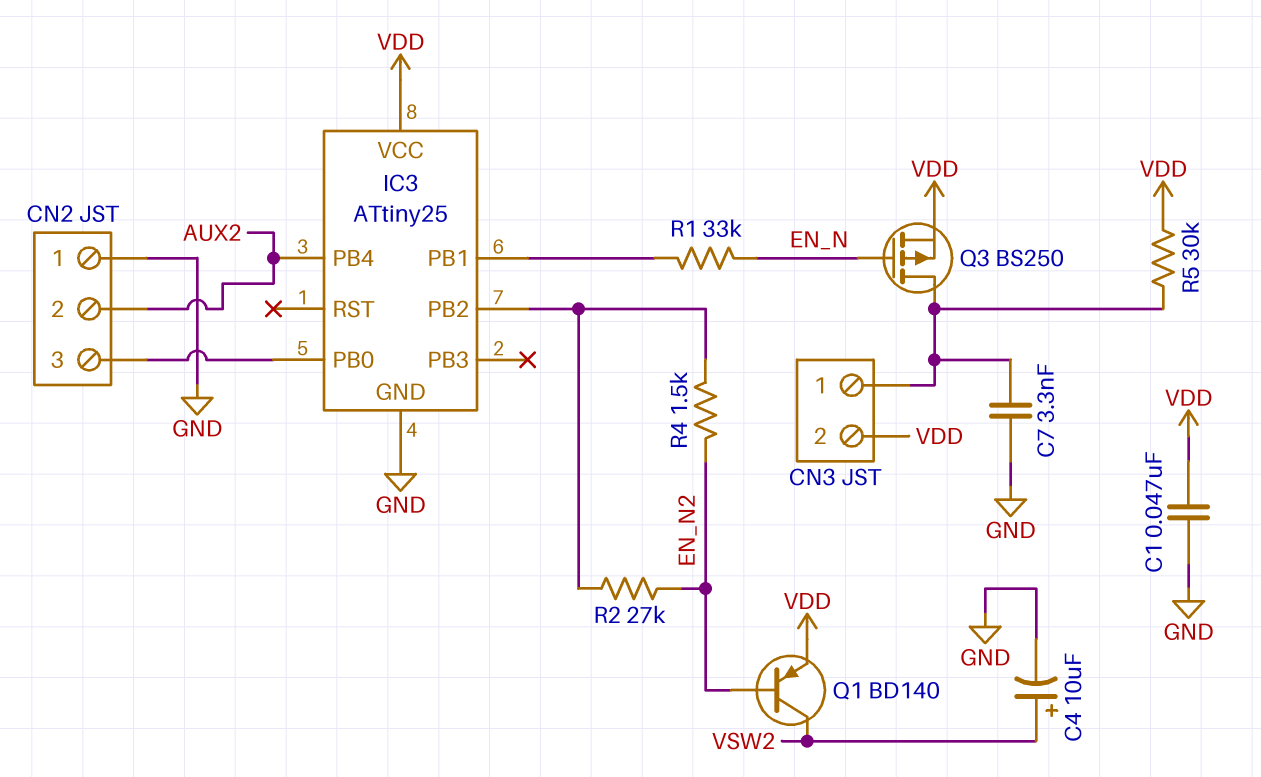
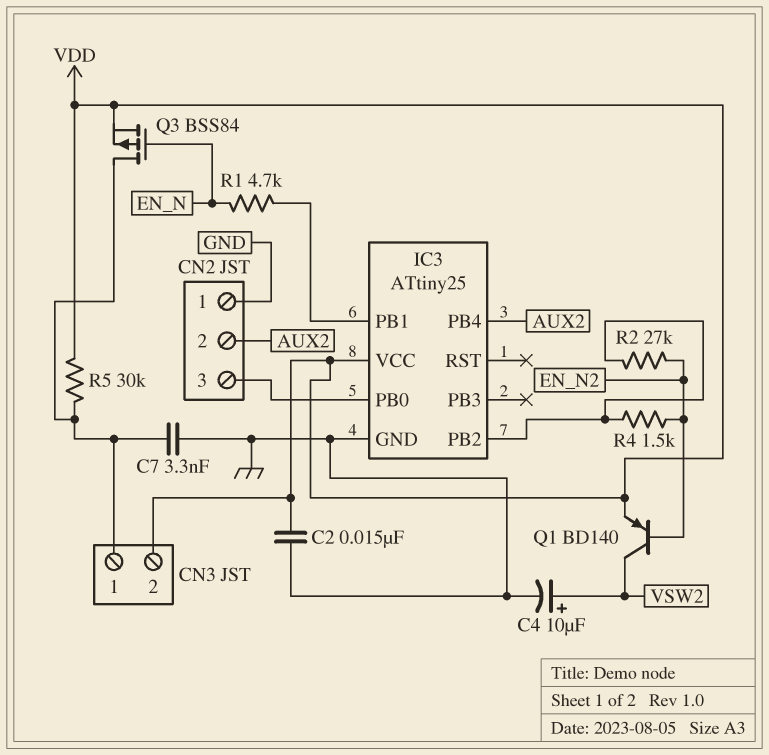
C1: 47nF (GND, VDD) -> none
C2: none -> 15nF (GND, VDD)
Q3: PMOS BS250 (G EN_N, D CN3/1, S VDD) -> PMOS BSS84 (G EN_N, D CN3/1, S VDD)
R1: 33k (EN_N, IC3/PB1) -> 4.7k (EN_N, IC3/PB1)

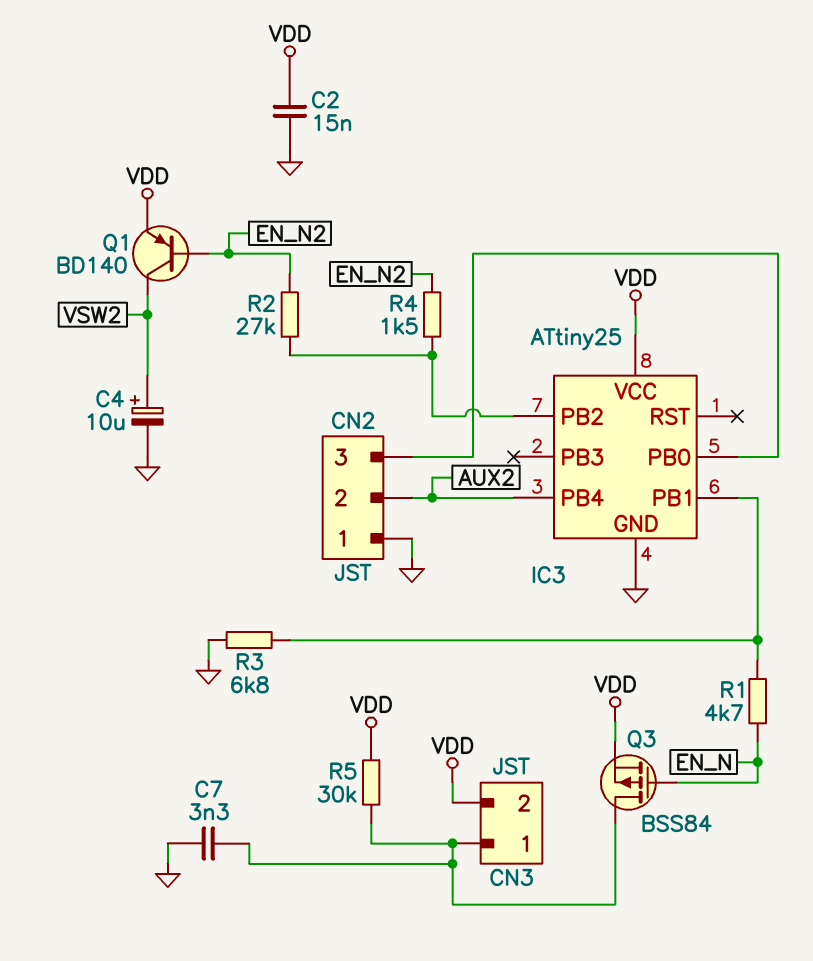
R3: none -> 6.8k (GND, IC3/PB1)

